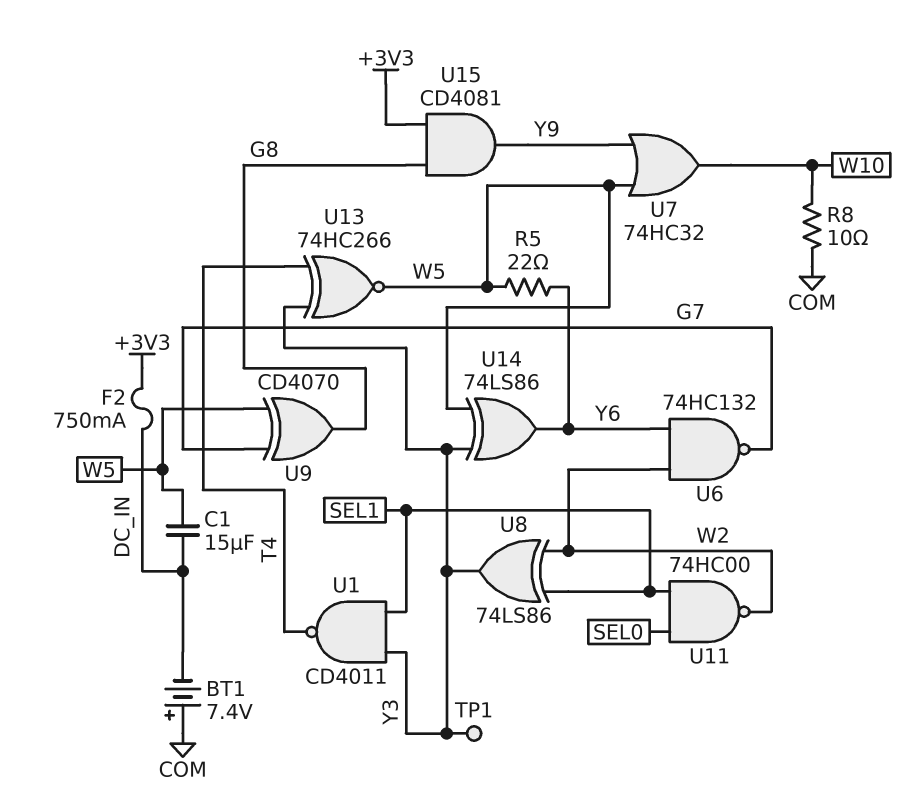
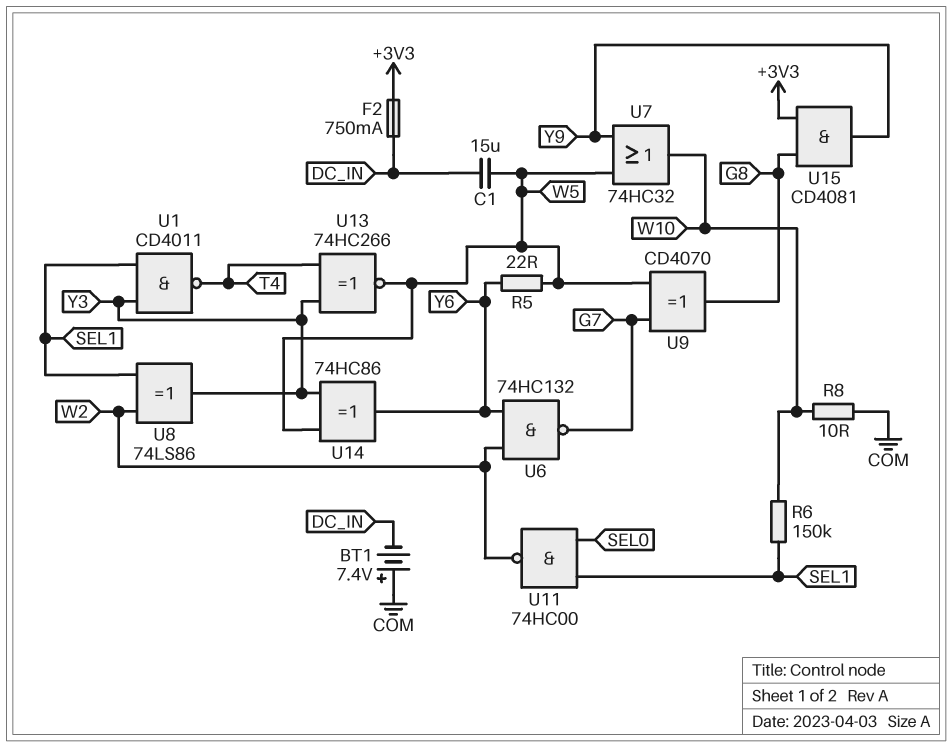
R6: none -> 150k (SEL1, W10)
TP1: test point (Y3) -> none
U14: XOR 74LS86 (in W5, in Y3, out Y6) -> XOR 74HC86 (in W5, in Y3, out Y6)

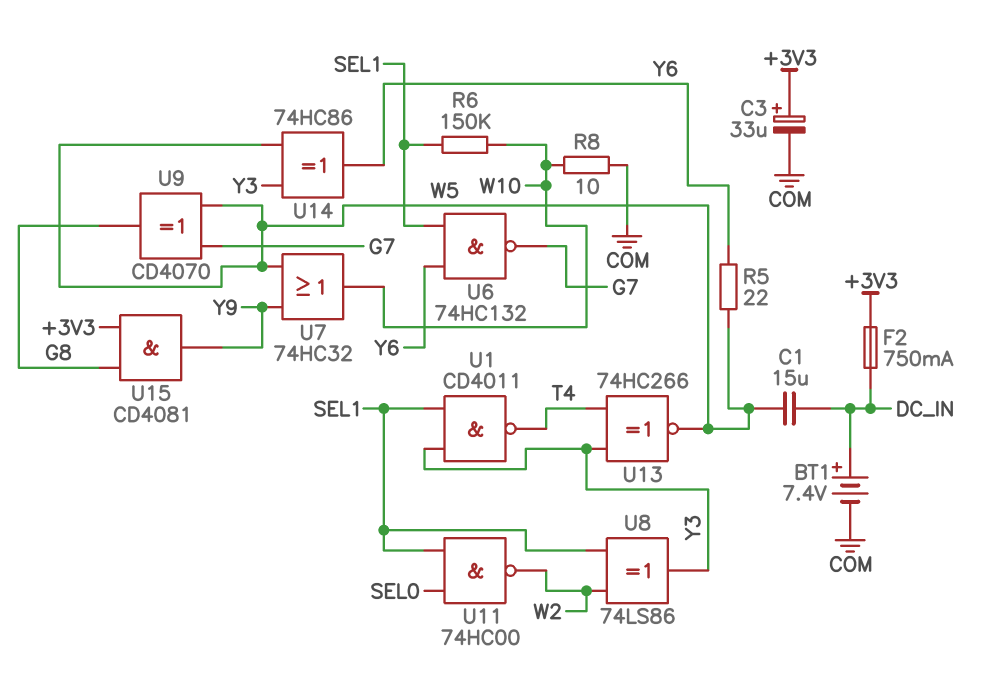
BT1: 7.4V (plus COM, minus DC_IN) -> 7.4V (plus DC_IN, minus COM)
C3: none -> 33uF (plus +3V3, minus COM)
U6: NAND 74HC132 (in W2, in Y6, out G7) -> NAND 74HC132 (in SEL1, in Y6, out G7)

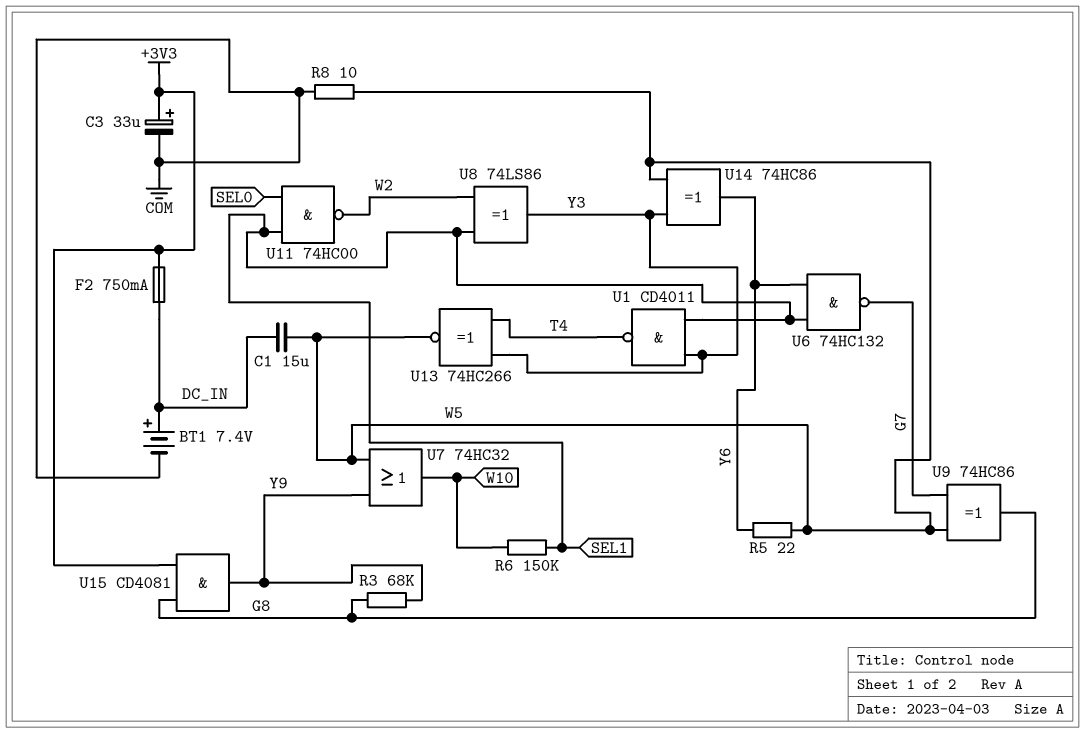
R3: none -> 68k (G8, Y9)
R8: 10 (COM, W10) -> 10 (COM, W5)
U9: XOR CD4070 (in G7, in W5, out G8) -> XOR 74HC86 (in G7, in W5, out G8)

